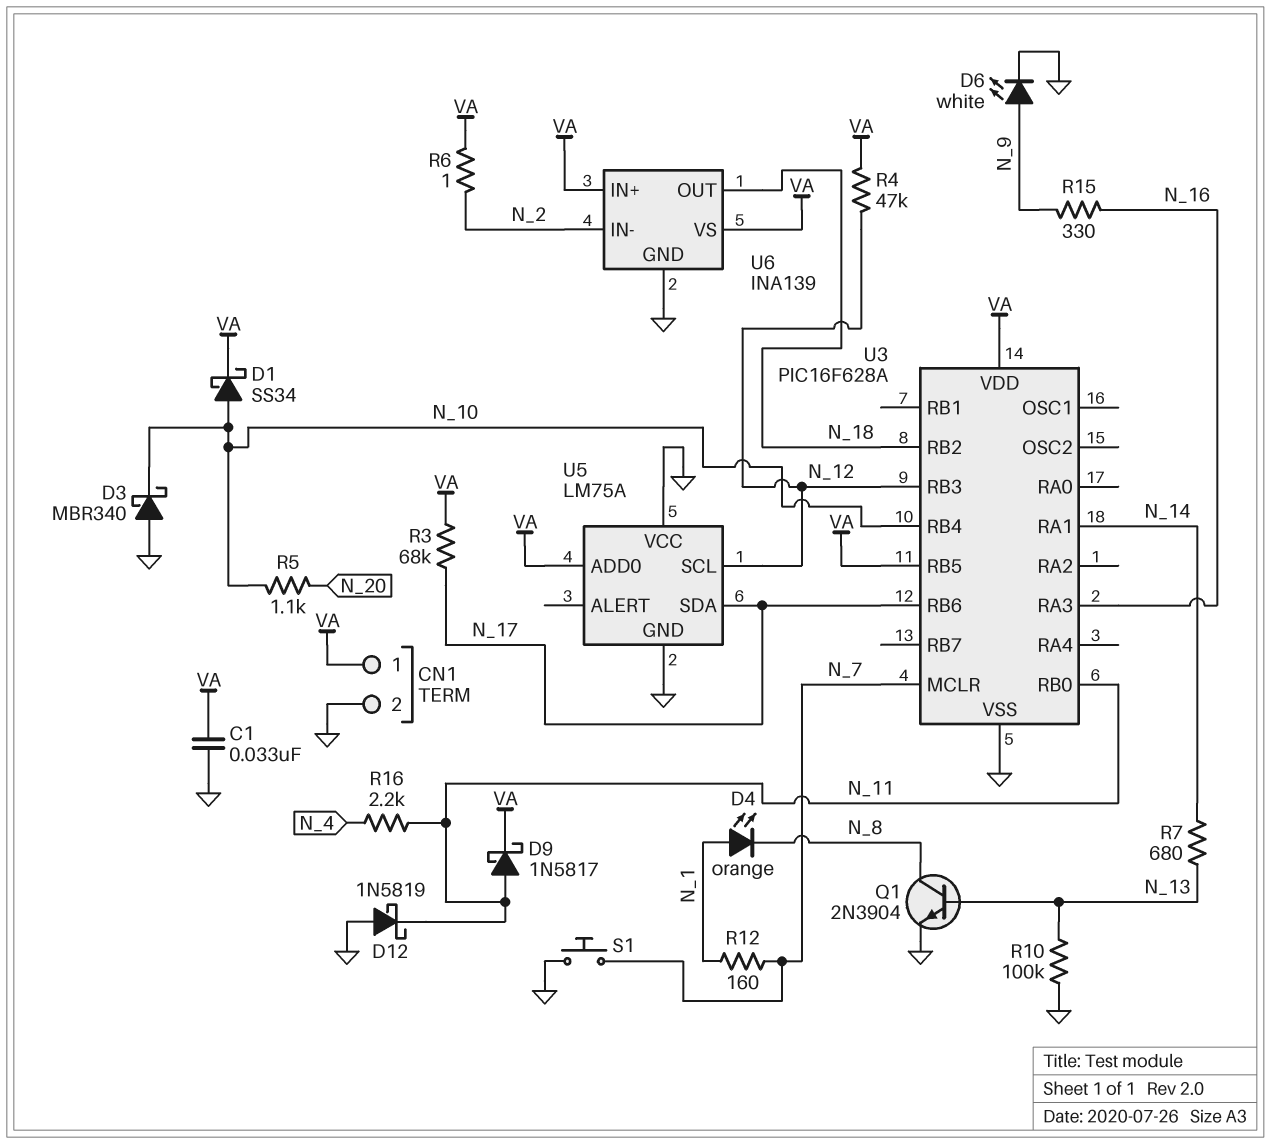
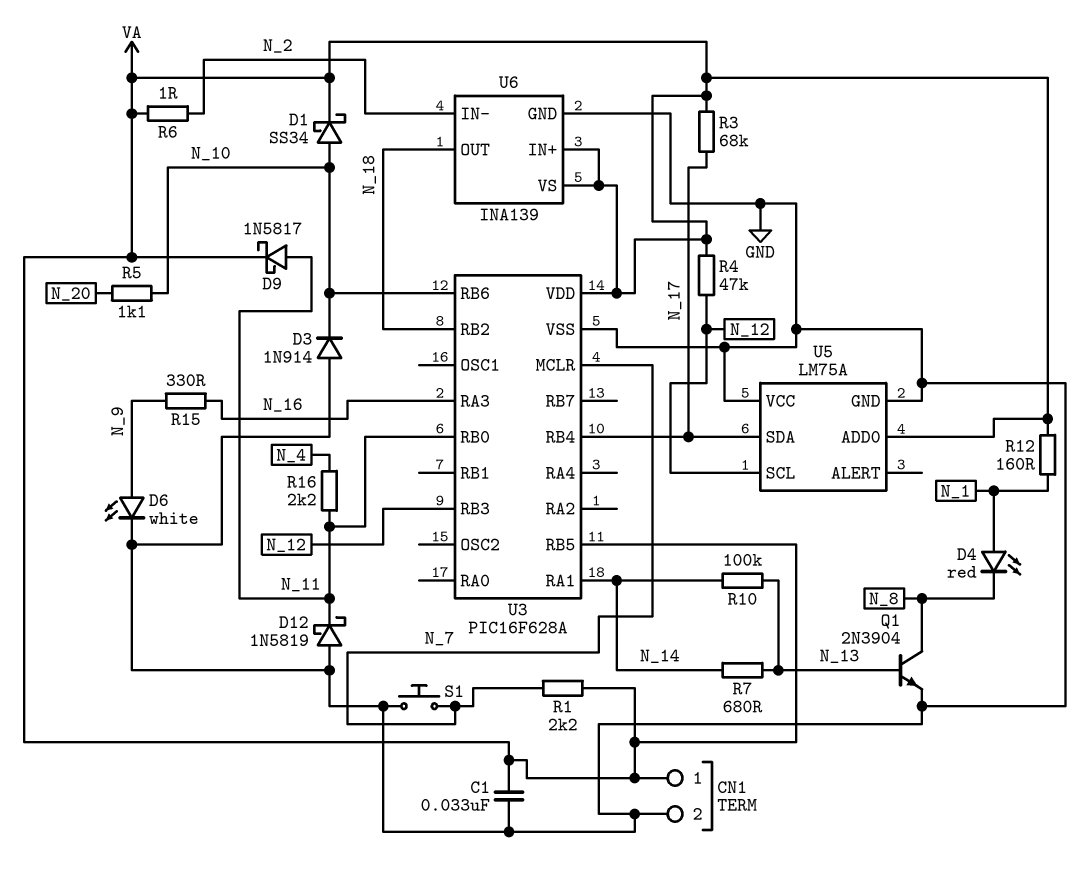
D3: schottky MBR340 (A GND, K N_10) -> diode 1N914 (A GND, K N_10)
D4: LED orange (A N_1, K N_8) -> LED red (A N_1, K N_8)
R1: none -> 2.2k (N_7, VA)
R10: 100k (GND, N_13) -> 100k (N_13, N_14)
R12: 160 (N_1, N_7) -> 160 (N_1, VA)
U3 pin RB4: N_10 -> N_17
U3 pin RB6: N_17 -> N_10

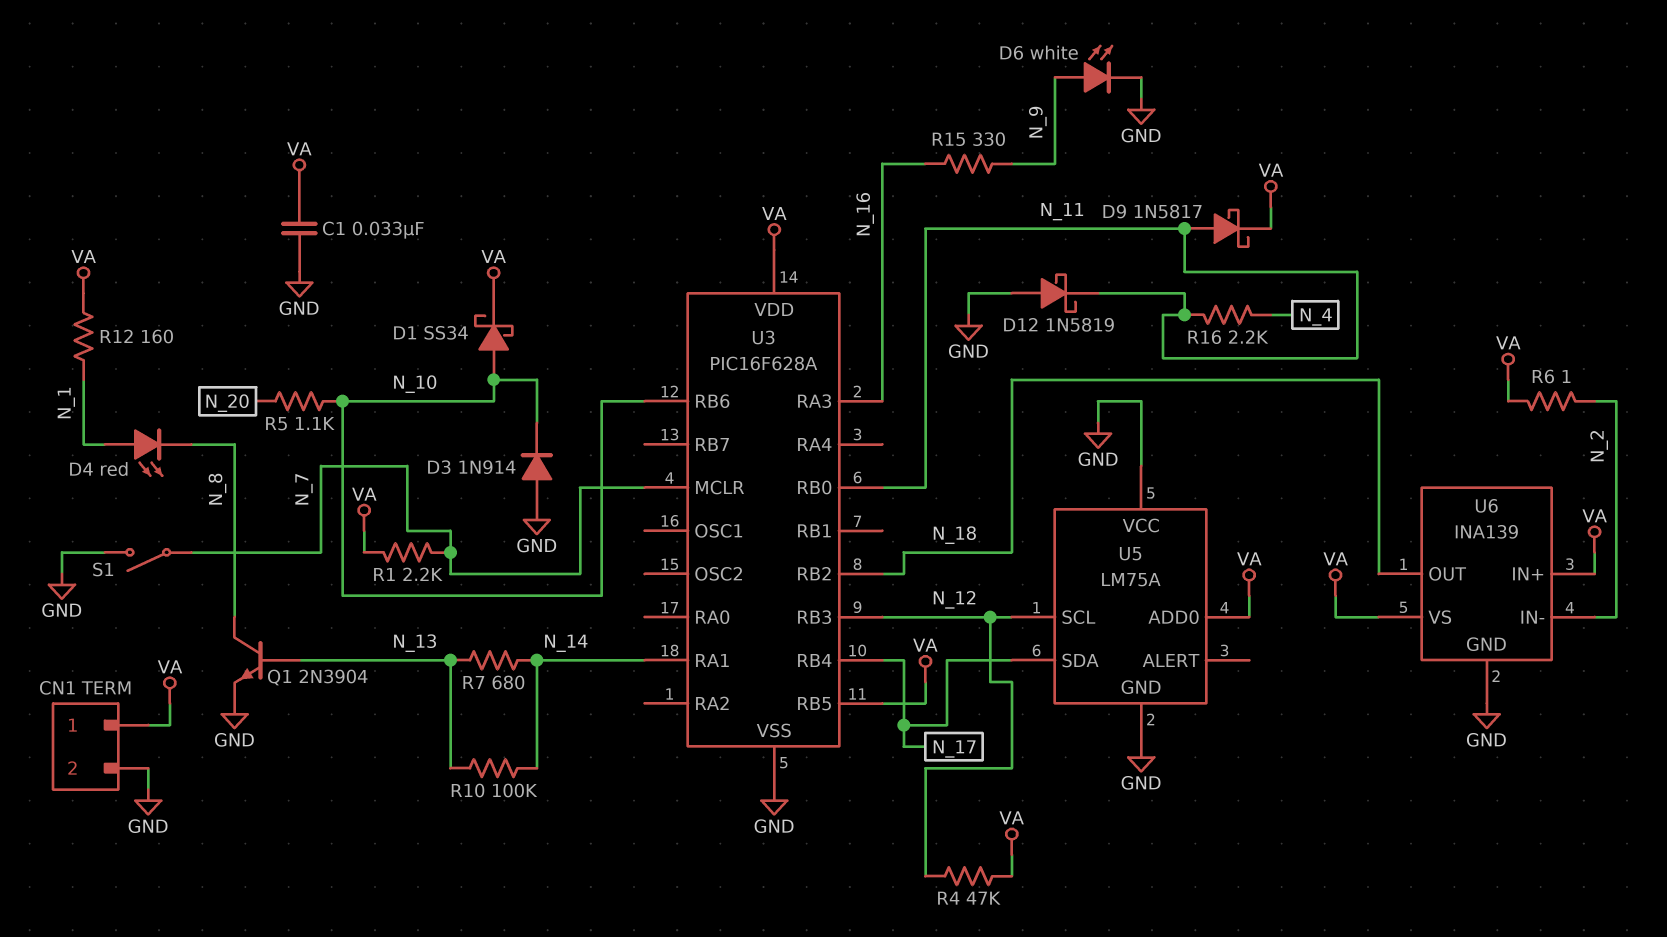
R3: 68k (N_17, VA) -> none
S1: button (GND, N_7) -> switch (GND, N_7)

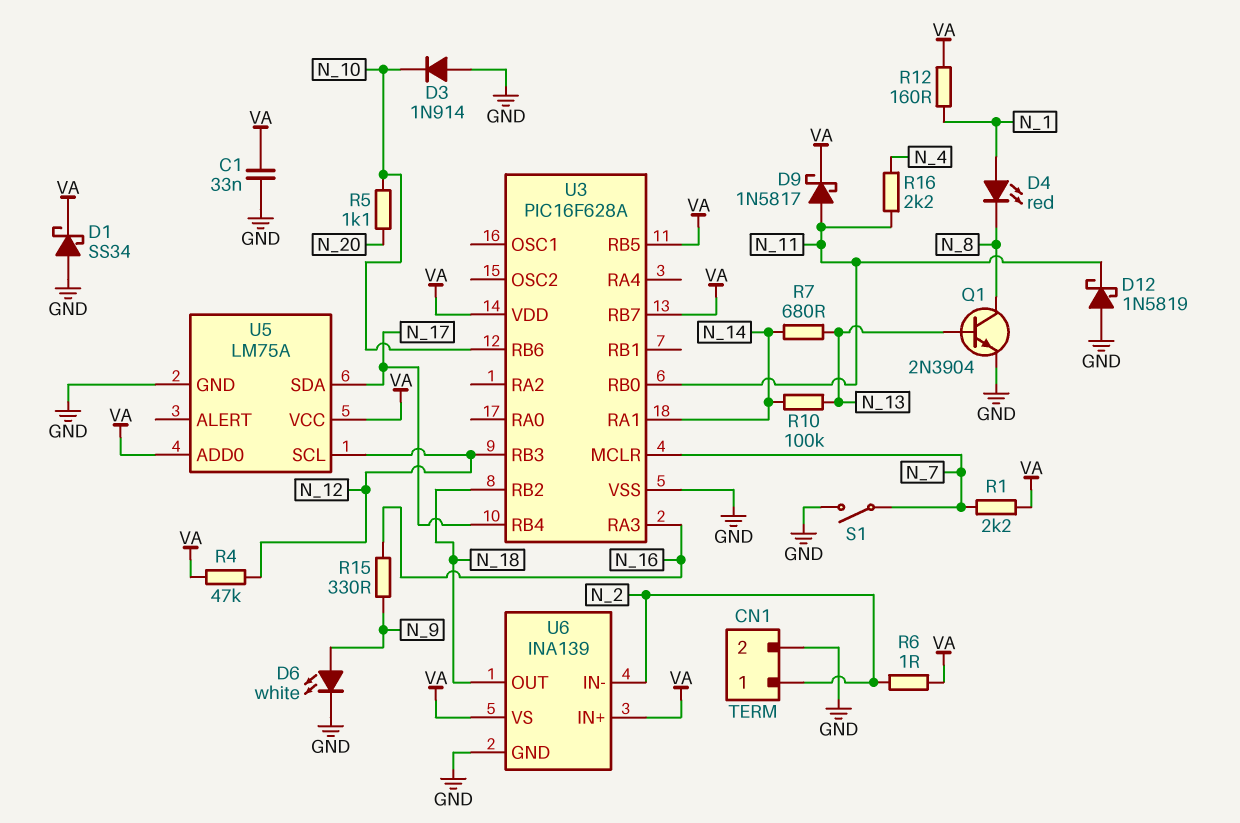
CN1 pin 1: VA -> N_2
D1: schottky SS34 (A N_10, K VA) -> schottky SS34 (A GND, K VA)
U3 pin RB7: none -> VA
U5 pin VCC: GND -> VA

